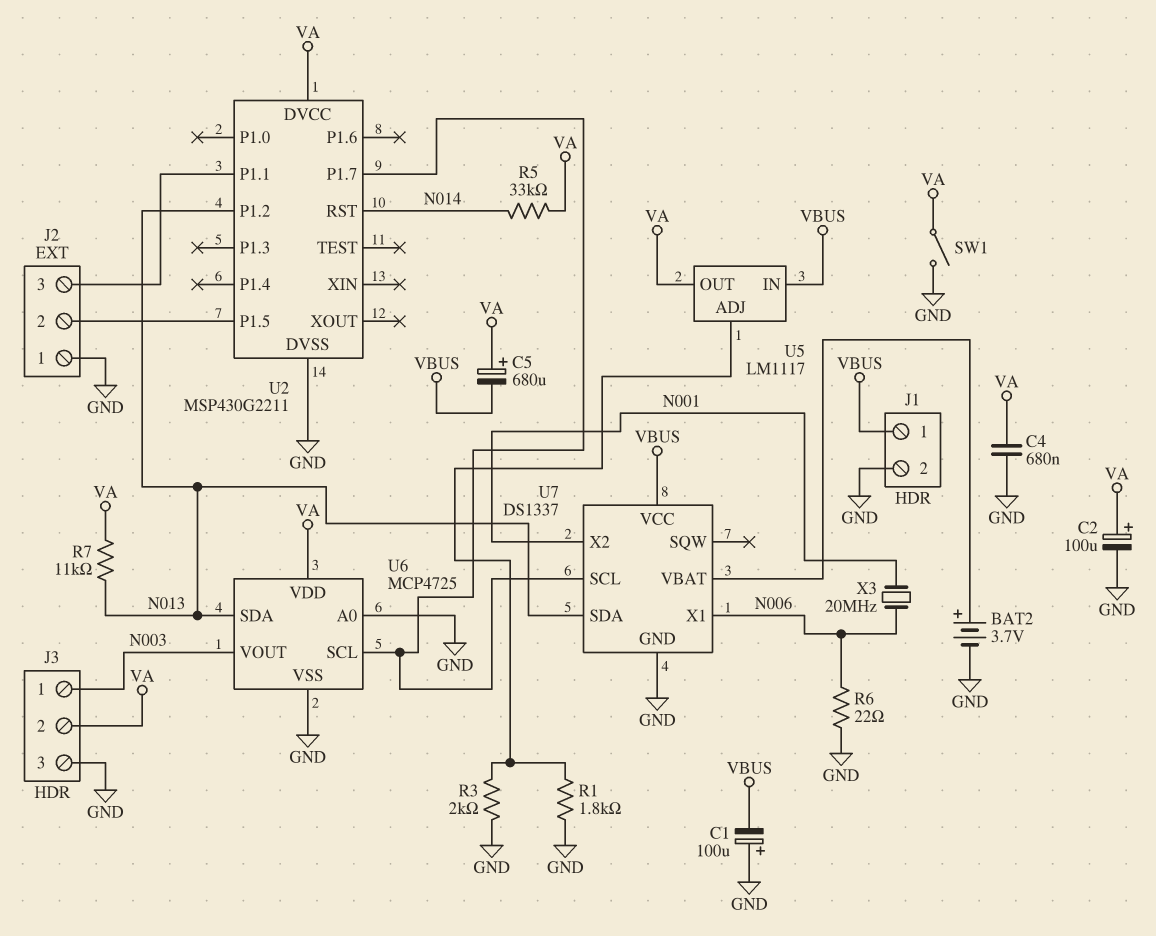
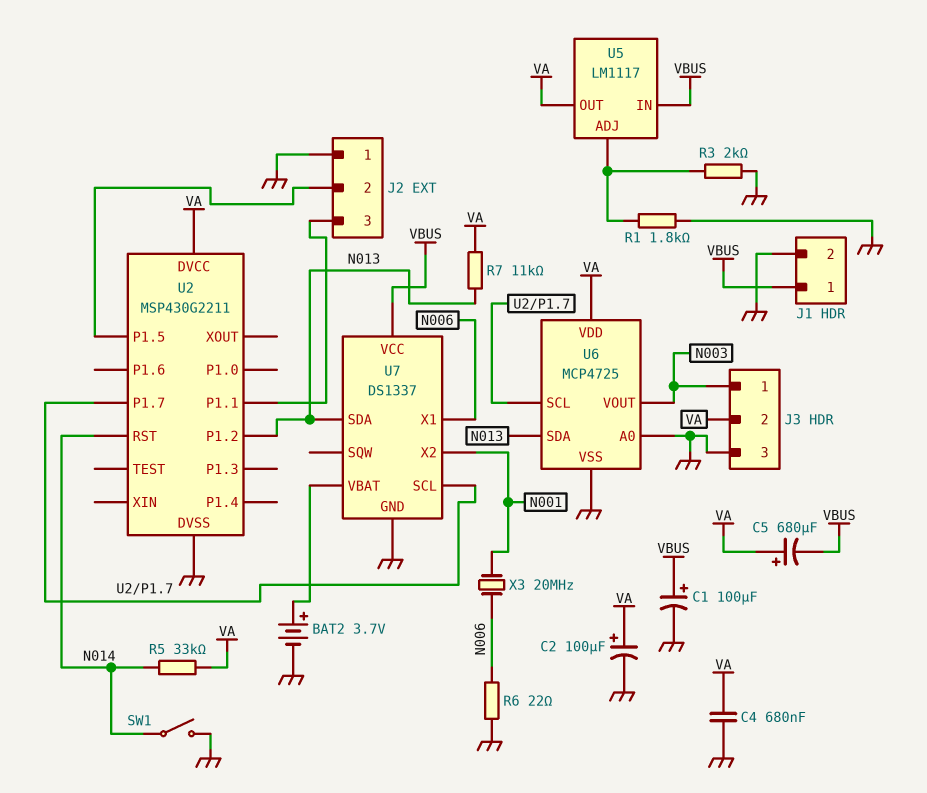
C1: 100uF (plus GND, minus VBUS) -> 100uF (plus VBUS, minus GND)
SW1: switch (GND, VA) -> switch (GND, N014)

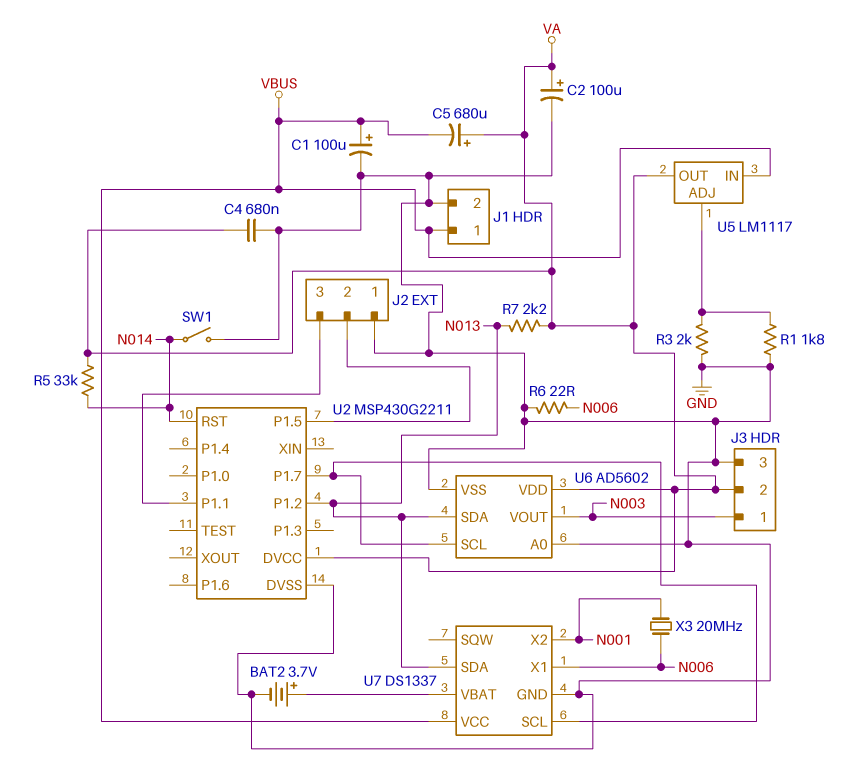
R7: 11k (N013, VA) -> 2.2k (N013, VA)
U6: MCP4725 -> AD5602

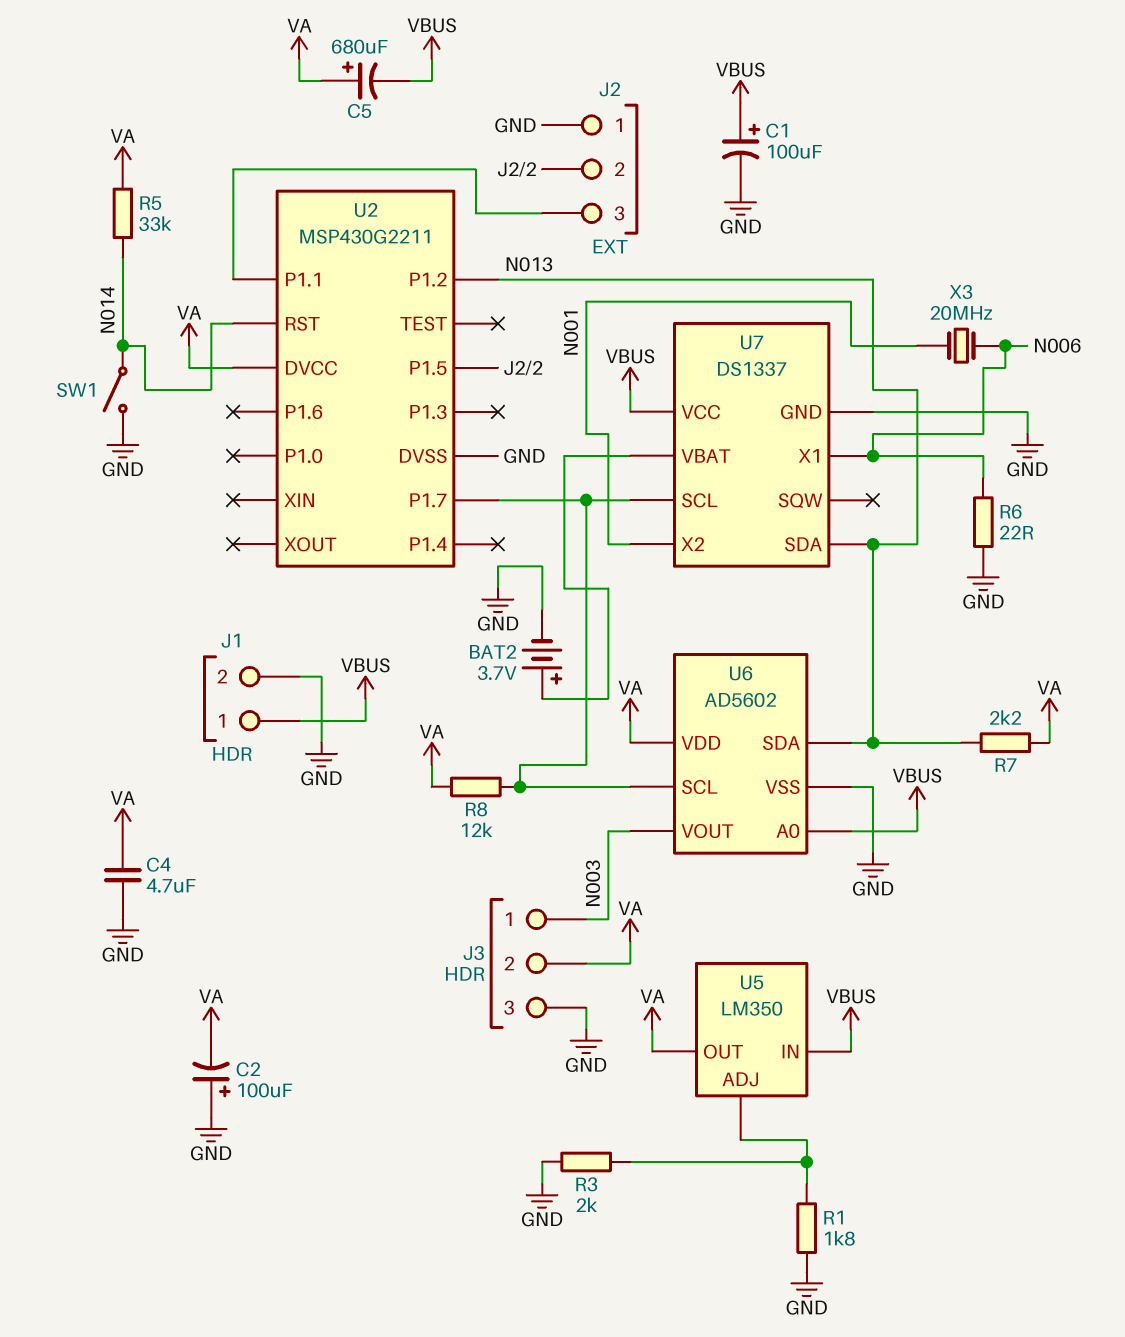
C2: 100uF (plus VA, minus GND) -> 100uF (plus GND, minus VA)
C4: 680nF (GND, VA) -> 4.7uF (GND, VA)
R8: none -> 12k (U2/P1.7, VA)
U5: LM1117 -> LM350
U6 pin A0: GND -> VBUS

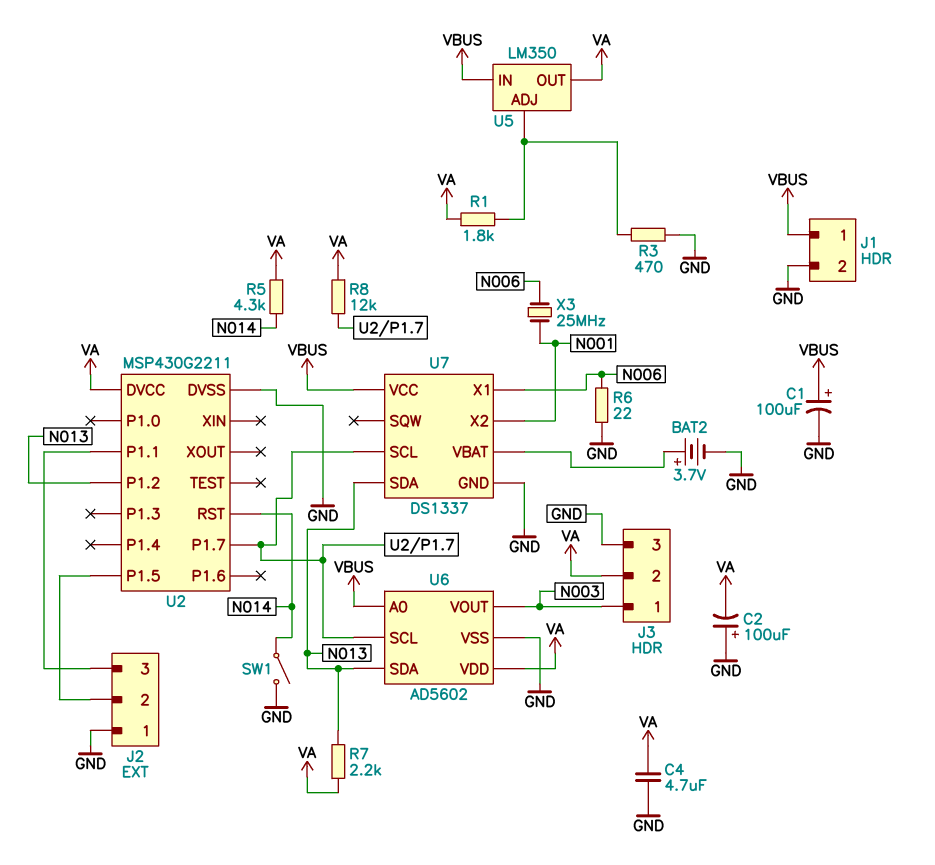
C5: 680uF (plus VA, minus VBUS) -> none
R1: 1.8k (GND, U5/ADJ) -> 1.8k (U5/ADJ, VA)
R3: 2k (GND, U5/ADJ) -> 470 (GND, U5/ADJ)
R5: 33k (N014, VA) -> 4.3k (N014, VA)
X3: 20MHz (N001, N006) -> 25MHz (N001, N006)

